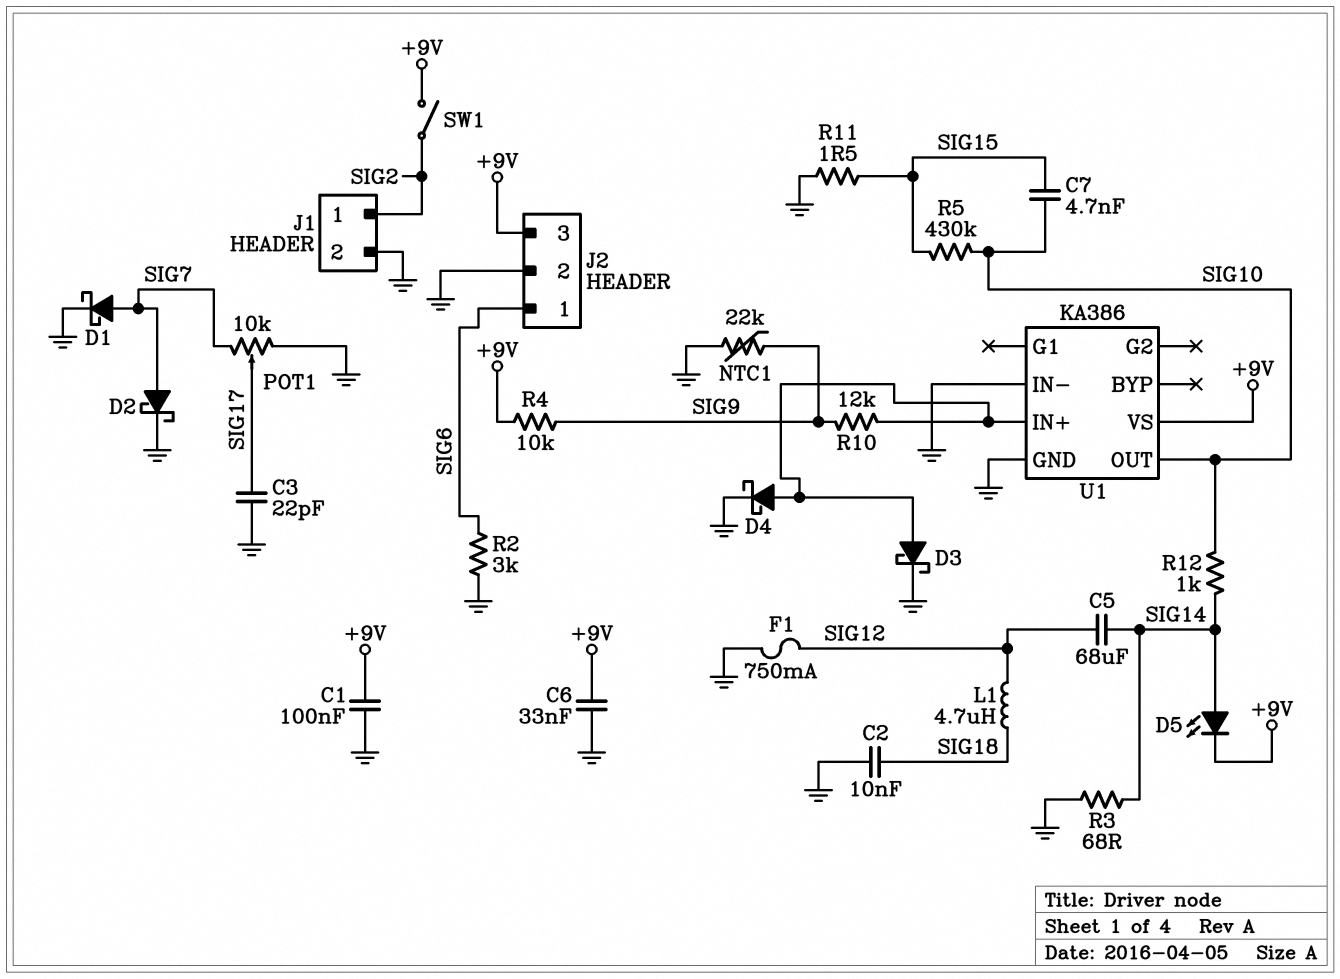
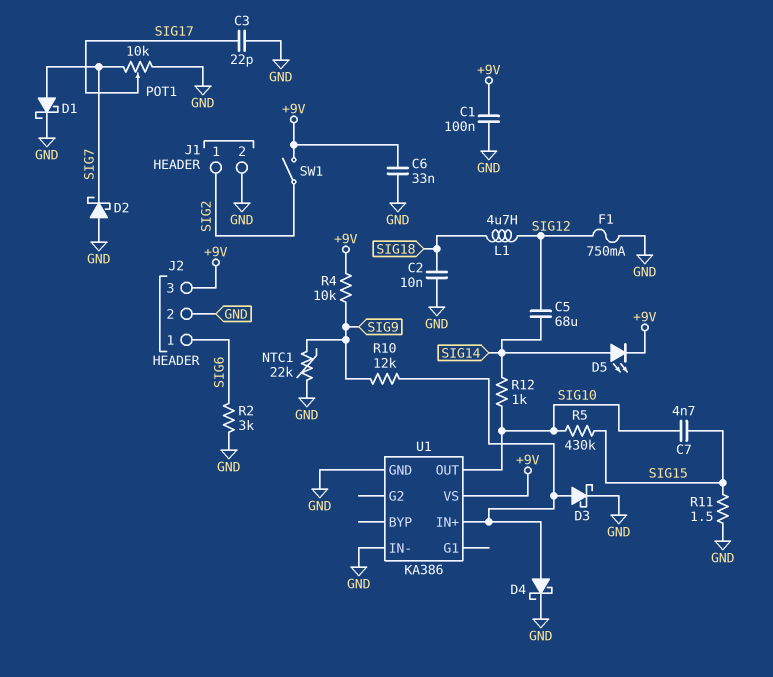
D2: schottky (A SIG7, K GND) -> schottky (A GND, K SIG7)
R3: 68 (GND, SIG14) -> none

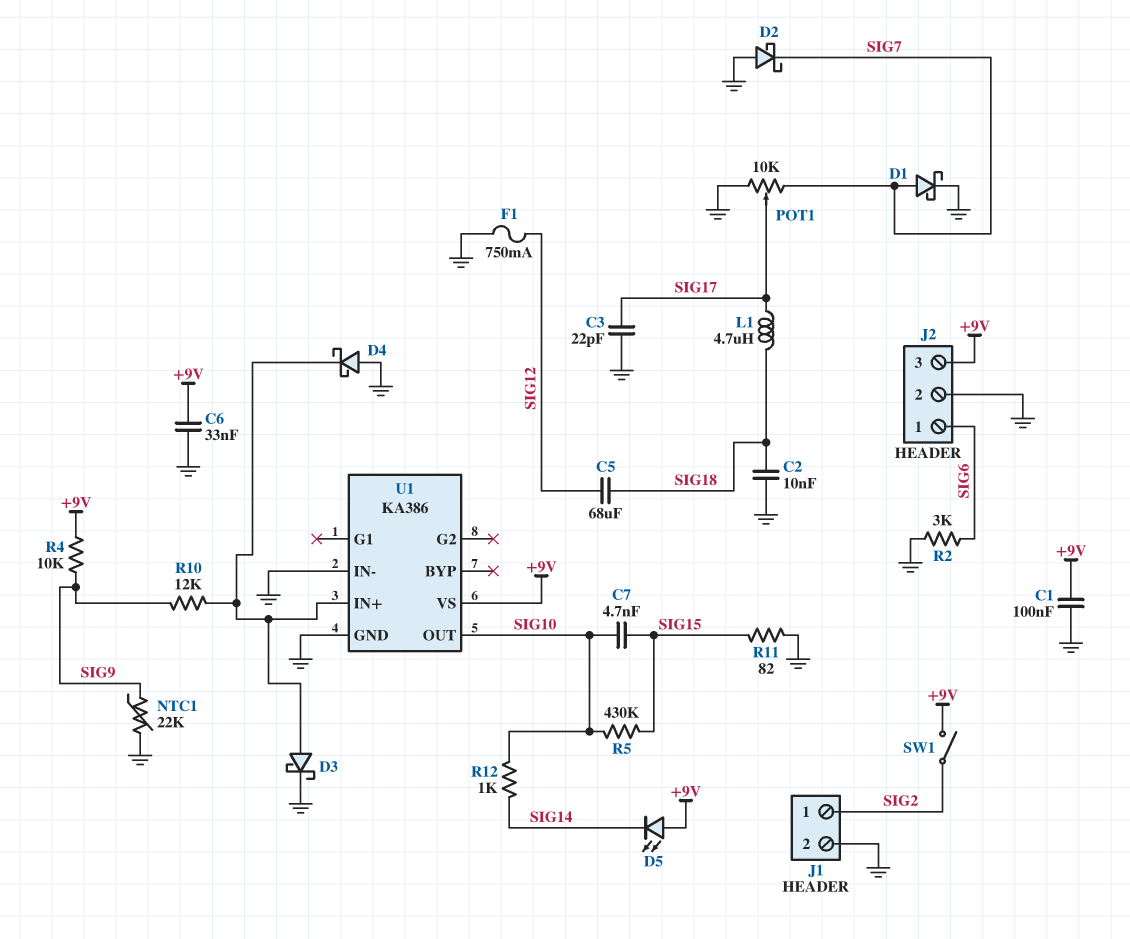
C5: 68uF (SIG12, SIG14) -> 68uF (SIG12, SIG18)
D4: schottky (A U1/IN+, K GND) -> schottky (A GND, K U1/IN+)
D5: LED (A SIG14, K +9V) -> LED (A +9V, K SIG14)
L1: 4.7uH (SIG12, SIG18) -> 4.7uH (SIG17, SIG18)
R11: 1.5 (GND, SIG15) -> 82 (GND, SIG15)

